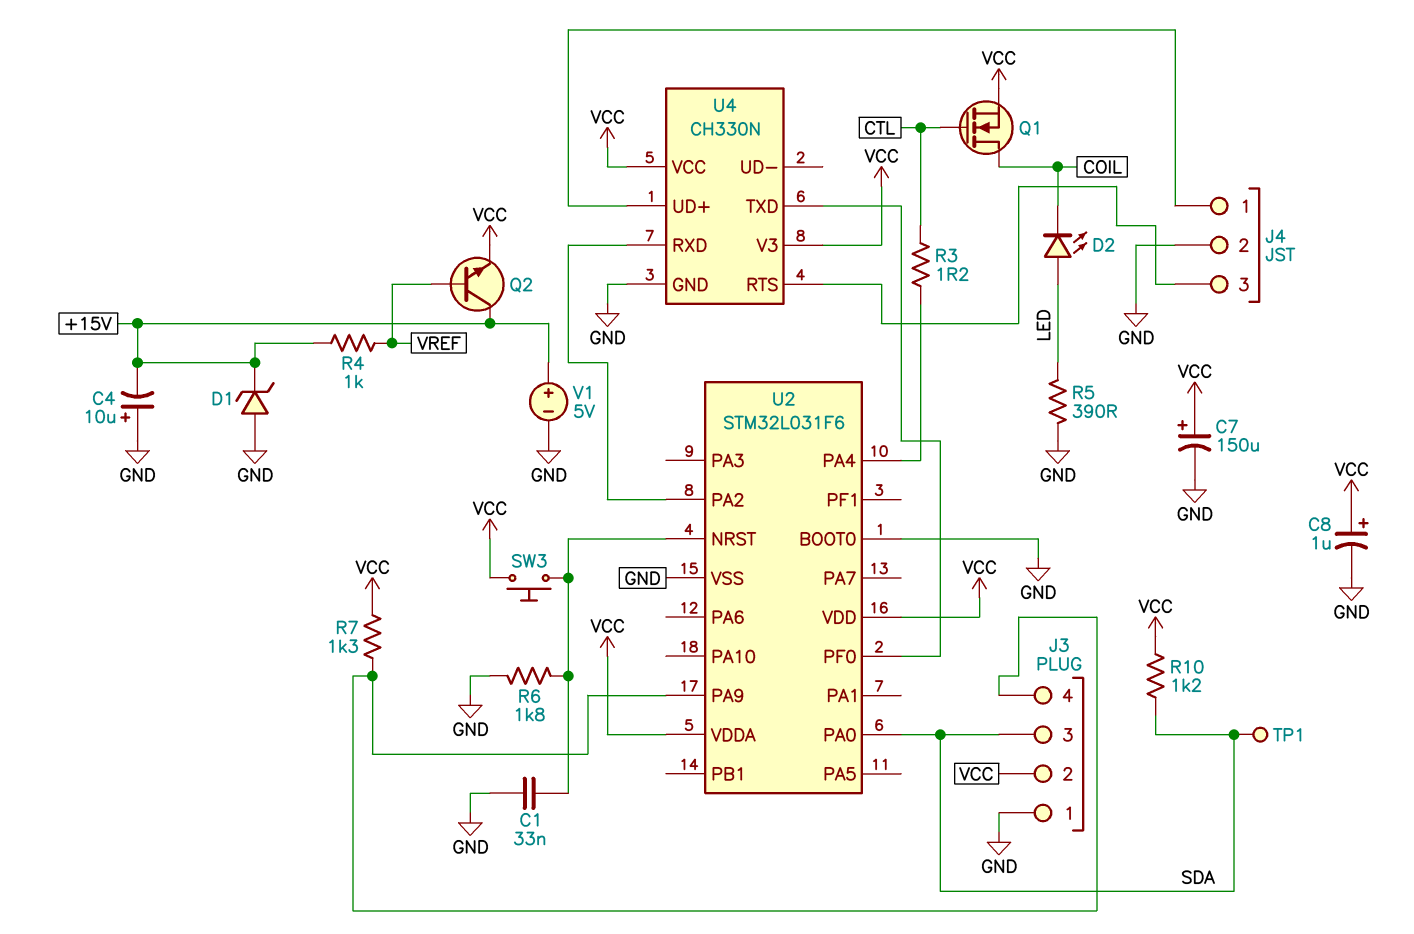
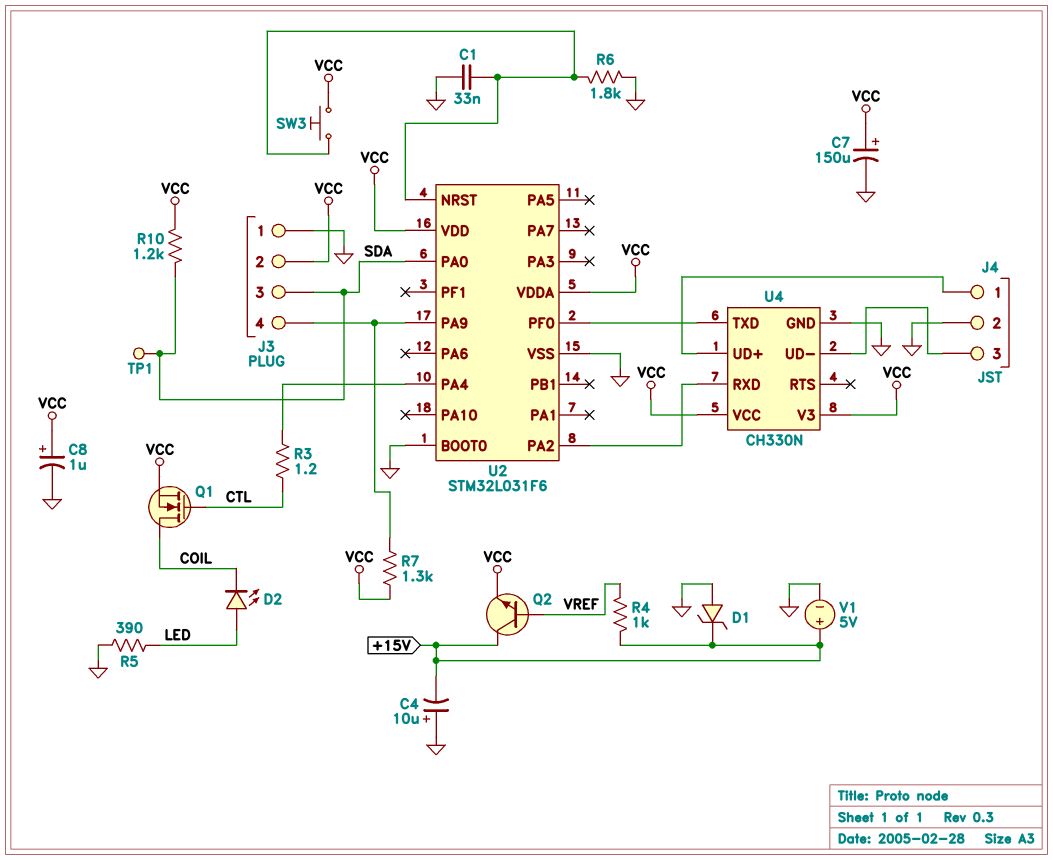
U4 pin RTS: J4/3 -> none
U4 pin UD-: none -> J4/3

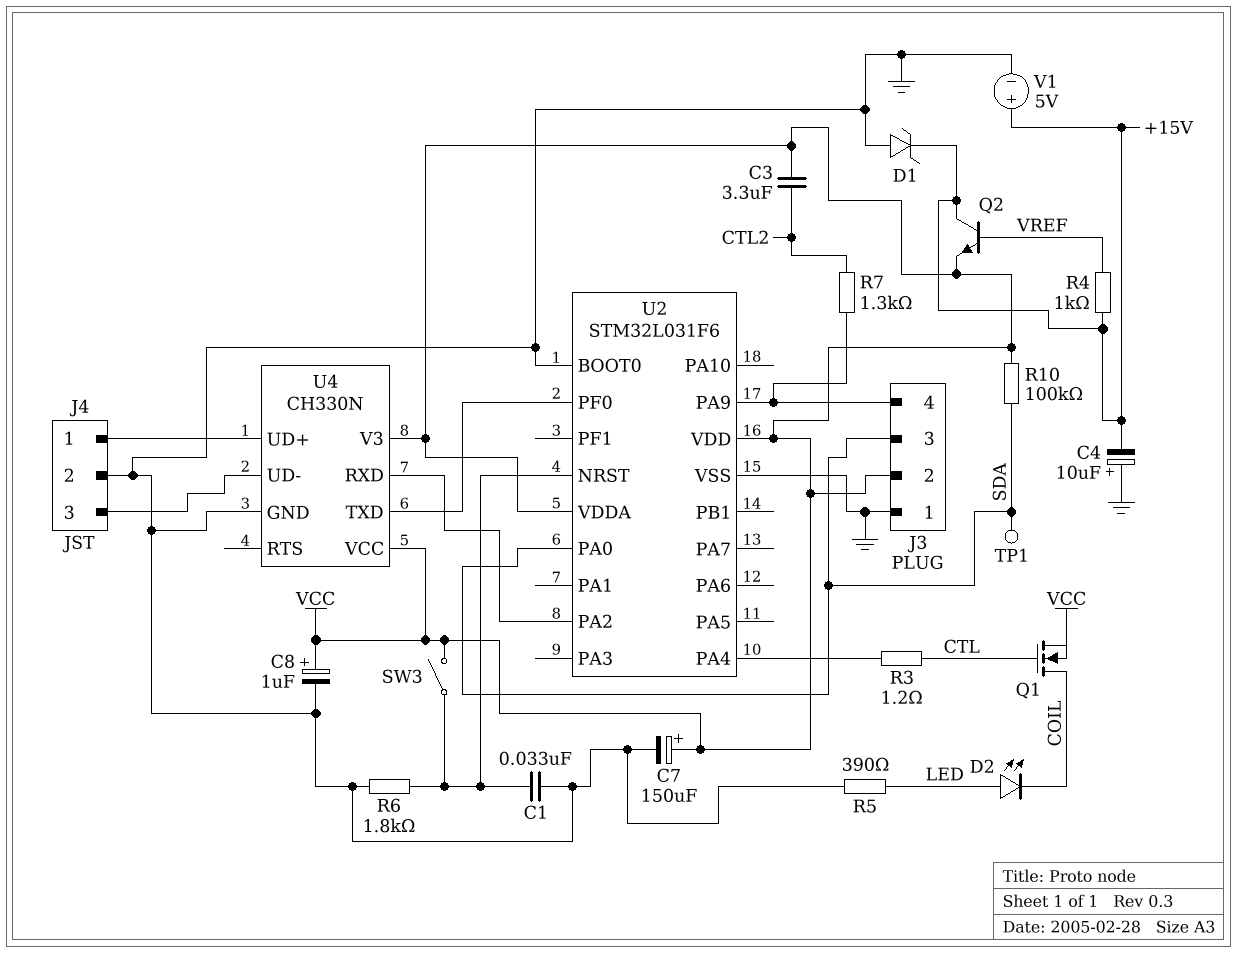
C3: none -> 3.3uF (CTL2, VCC)
R7: 1.3k (J3/4, VCC) -> 1.3k (CTL2, J3/4)
R10: 1.2k (SDA, VCC) -> 100k (SDA, VCC)
SW3: button (U2/NRST, VCC) -> switch (U2/NRST, VCC)

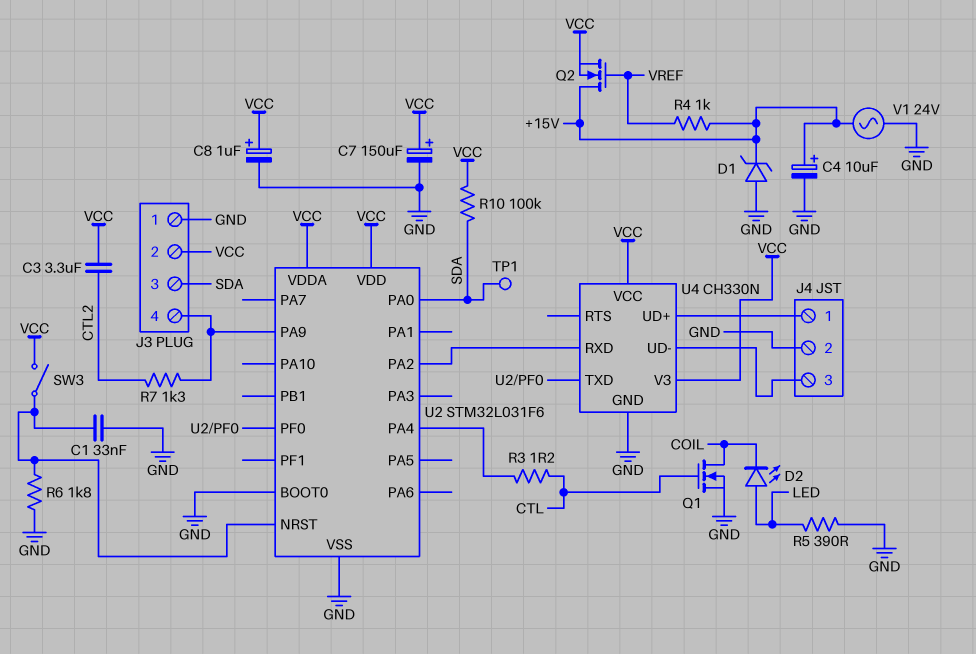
C4: 10uF (plus GND, minus +15V) -> 10uF (plus +15V, minus GND)
Q1: NMOS (G CTL, D COIL, S VCC) -> NMOS (G CTL, D COIL, S GND)
Q2: NPN (B VREF, C +15V, E VCC) -> NMOS (G VREF, D +15V, S VCC)
V1: 5V (plus +15V, minus GND) -> AC 24V (+15V, GND)

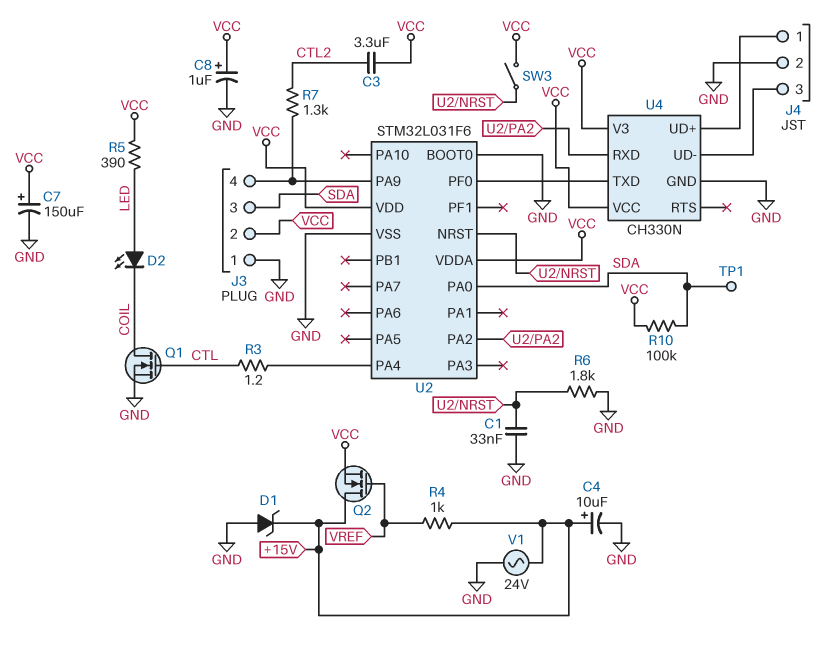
R5: 390 (GND, LED) -> 390 (LED, VCC)

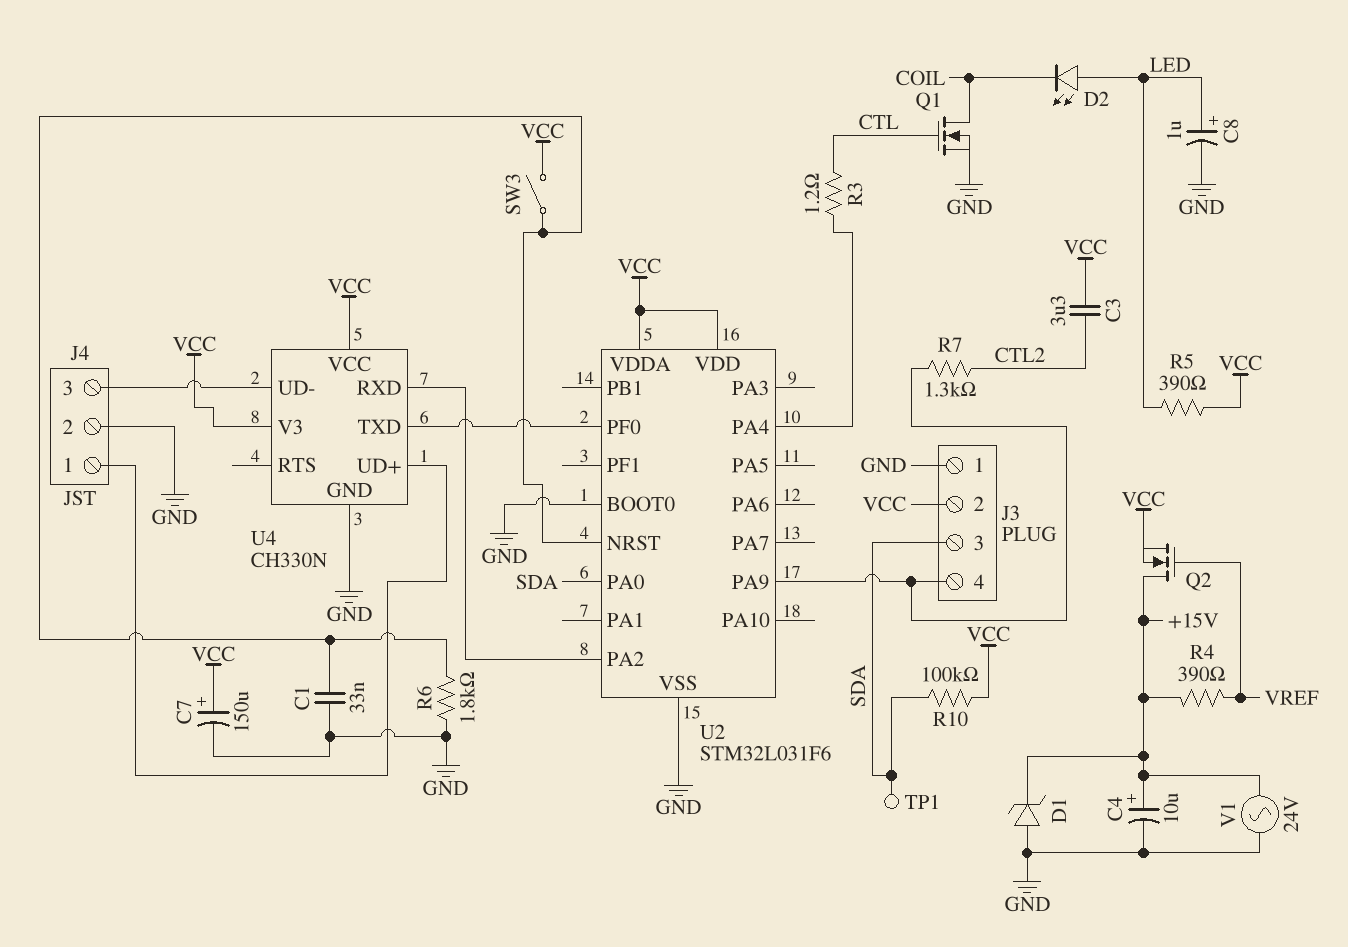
C8: 1uF (plus VCC, minus GND) -> 1uF (plus LED, minus GND)
R4: 1k (+15V, VREF) -> 390 (+15V, VREF)

